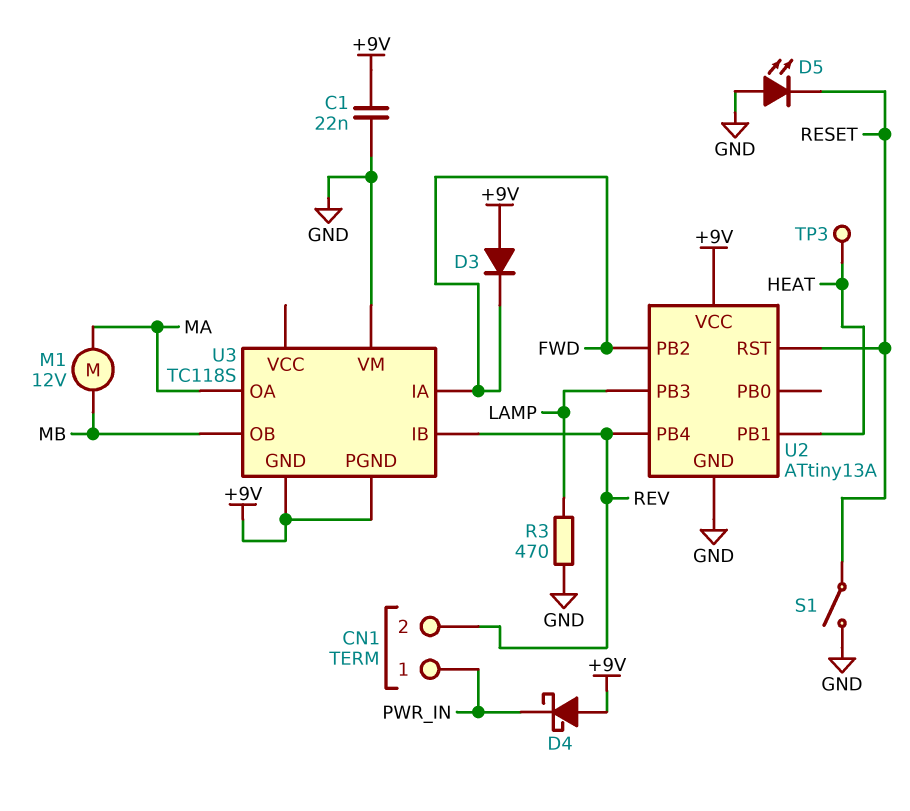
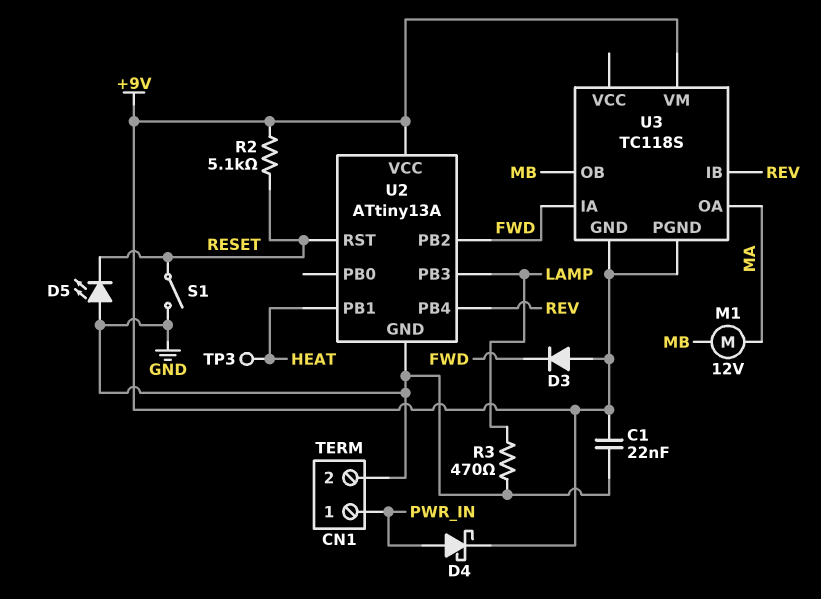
CN1 pin 2: REV -> GND
D4: schottky (A +9V, K PWR_IN) -> schottky (A PWR_IN, K +9V)
R2: none -> 5.1k (+9V, RESET)
U3 pin VM: GND -> +9V

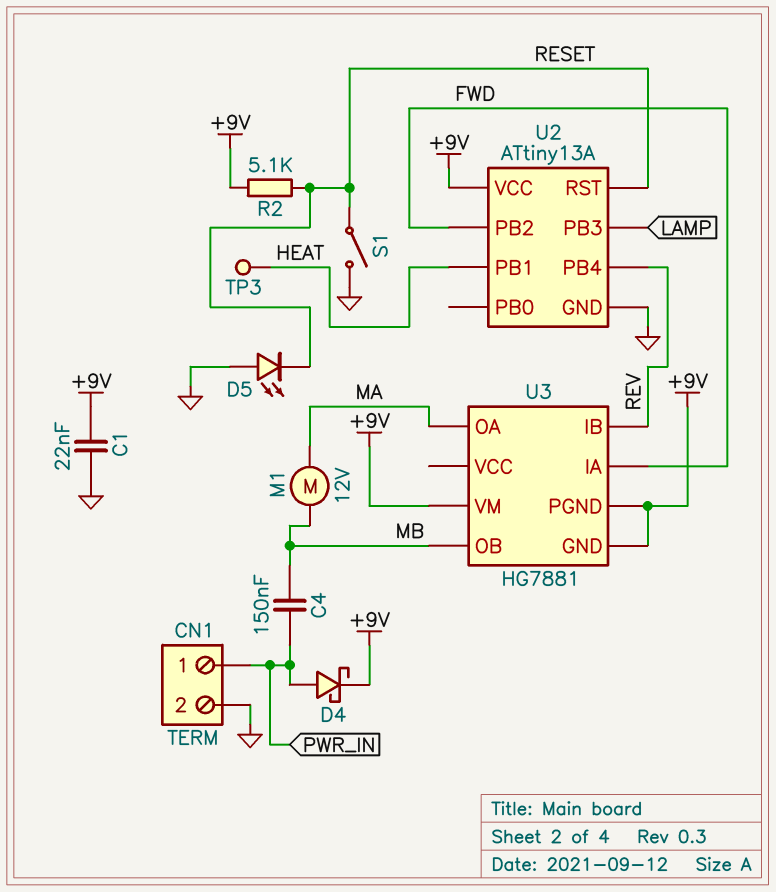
C4: none -> 150nF (MB, PWR_IN)
D3: diode (A +9V, K FWD) -> none
R3: 470 (GND, LAMP) -> none
U3: TC118S -> HG7881

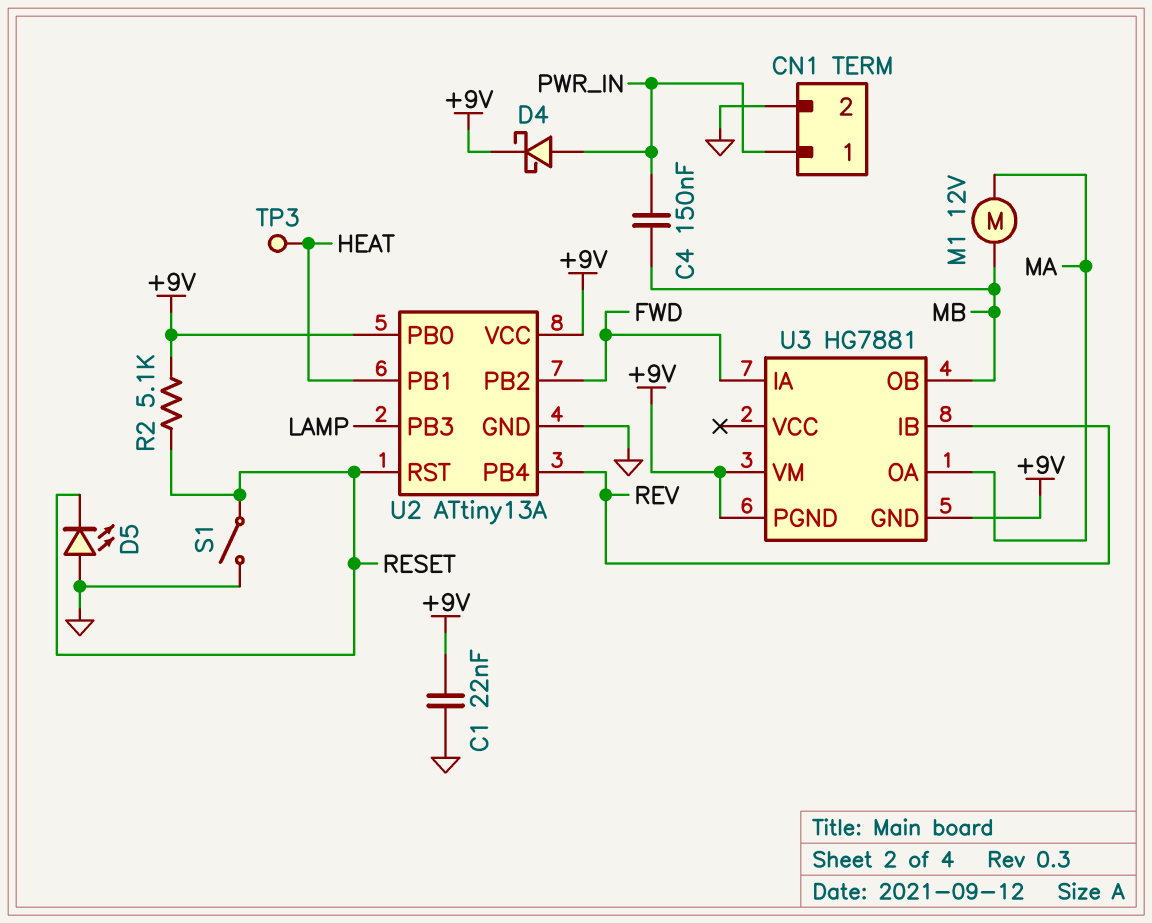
U2 pin PB0: none -> +9V

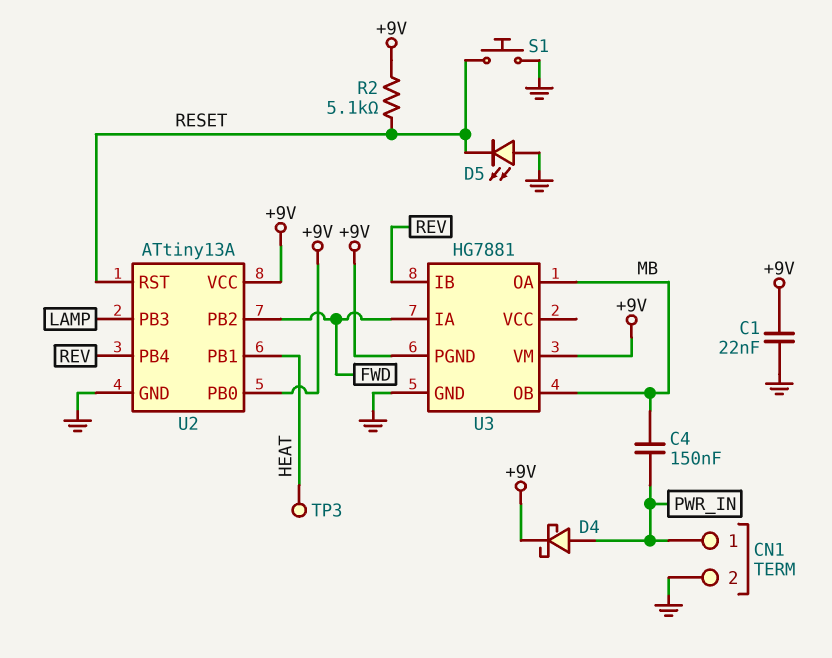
M1: motor 12V (MA, MB) -> none
S1: switch (GND, RESET) -> button (GND, RESET)
U3 pin GND: +9V -> GND
U3 pin OA: MA -> MB

